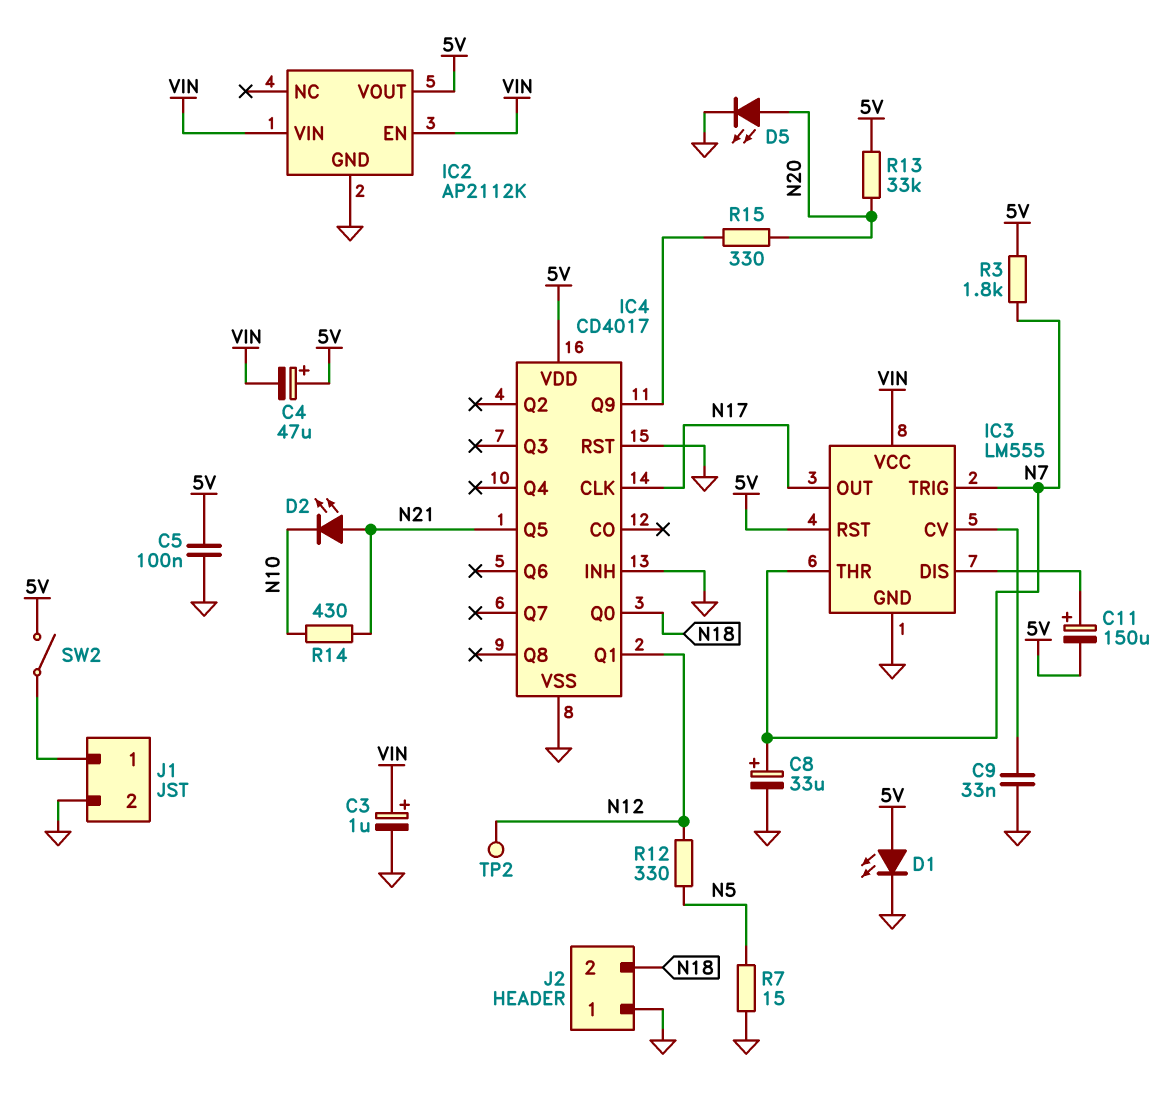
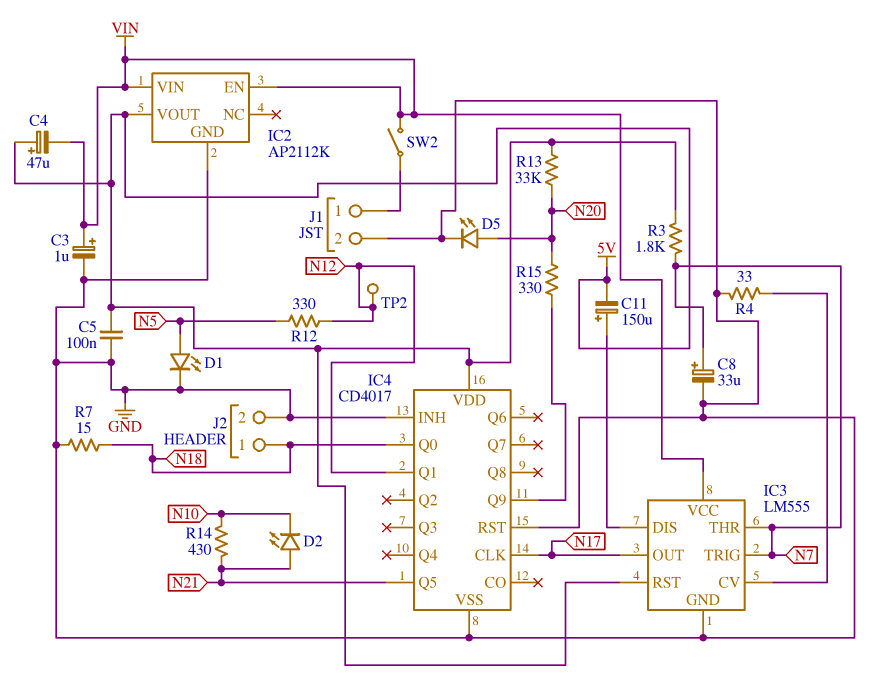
C9: 33nF (GND, IC3/CV) -> none
D1: LED (A 5V, K GND) -> LED (A N5, K GND)
J2 pin 1: GND -> N18
J2 pin 2: N18 -> GND
R4: none -> 33 (GND, IC3/CV)
R7: 15 (GND, N5) -> 15 (GND, N18)
SW2: switch (5V, J1/1) -> switch (J1/1, VIN)

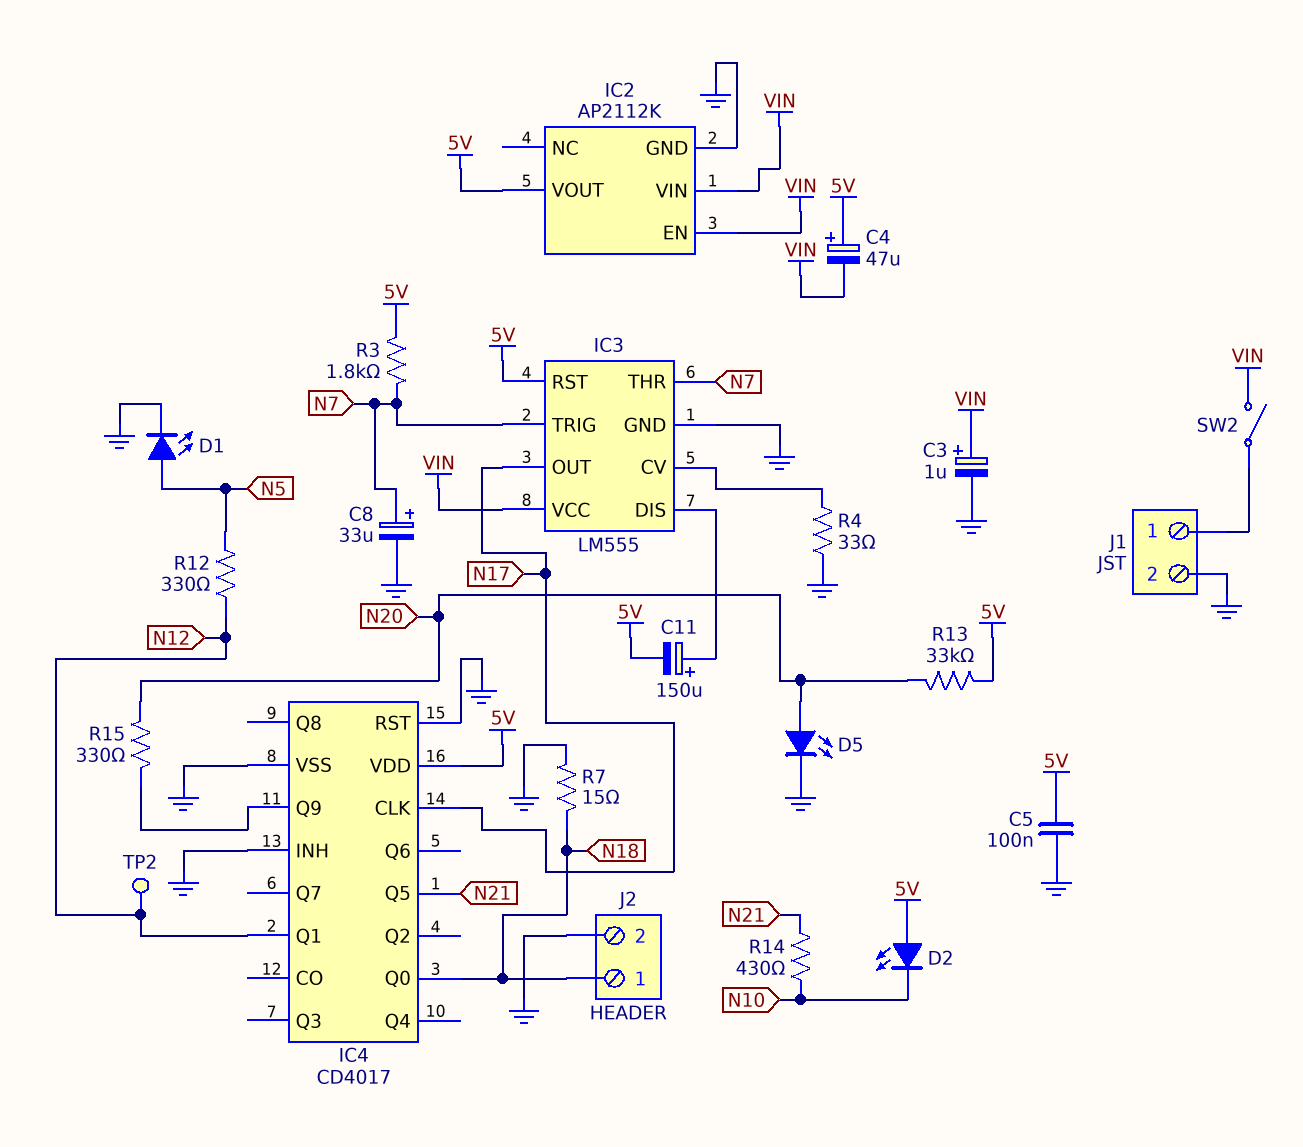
D2: LED (A N21, K N10) -> LED (A 5V, K N10)

